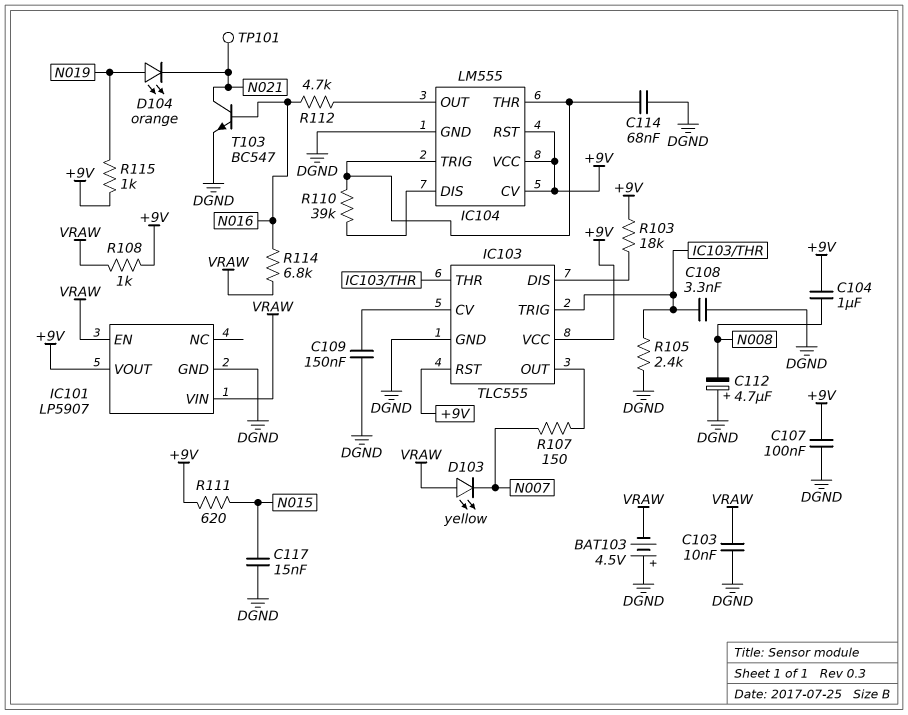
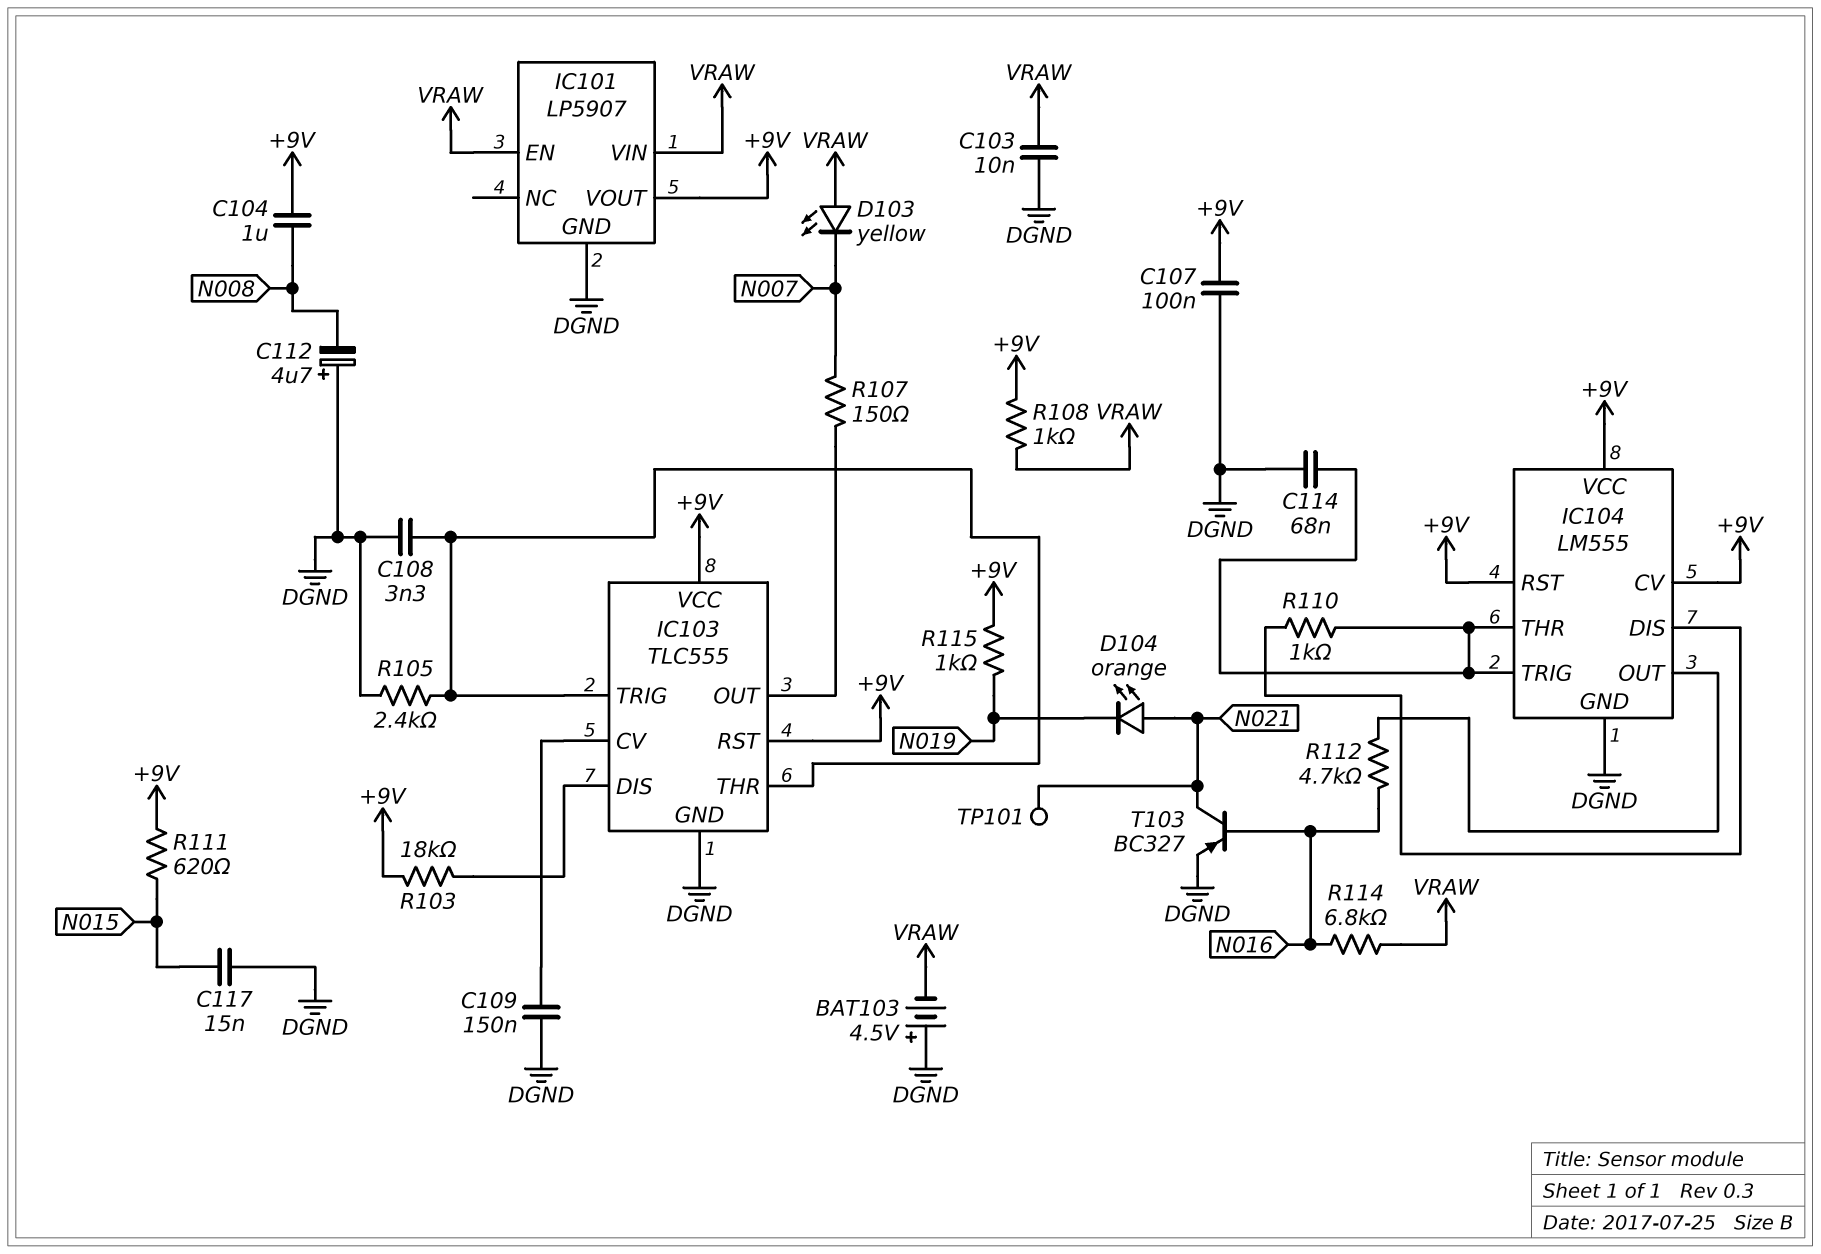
D104: LED orange (A N019, K N021) -> LED orange (A N021, K N019)
R110: 39k (IC104/DIS, IC104/THR) -> 1k (IC104/DIS, IC104/THR)
T103: NPN BC547 (B N016, C N021, E DGND) -> PNP BC327 (B N016, C N021, E DGND)

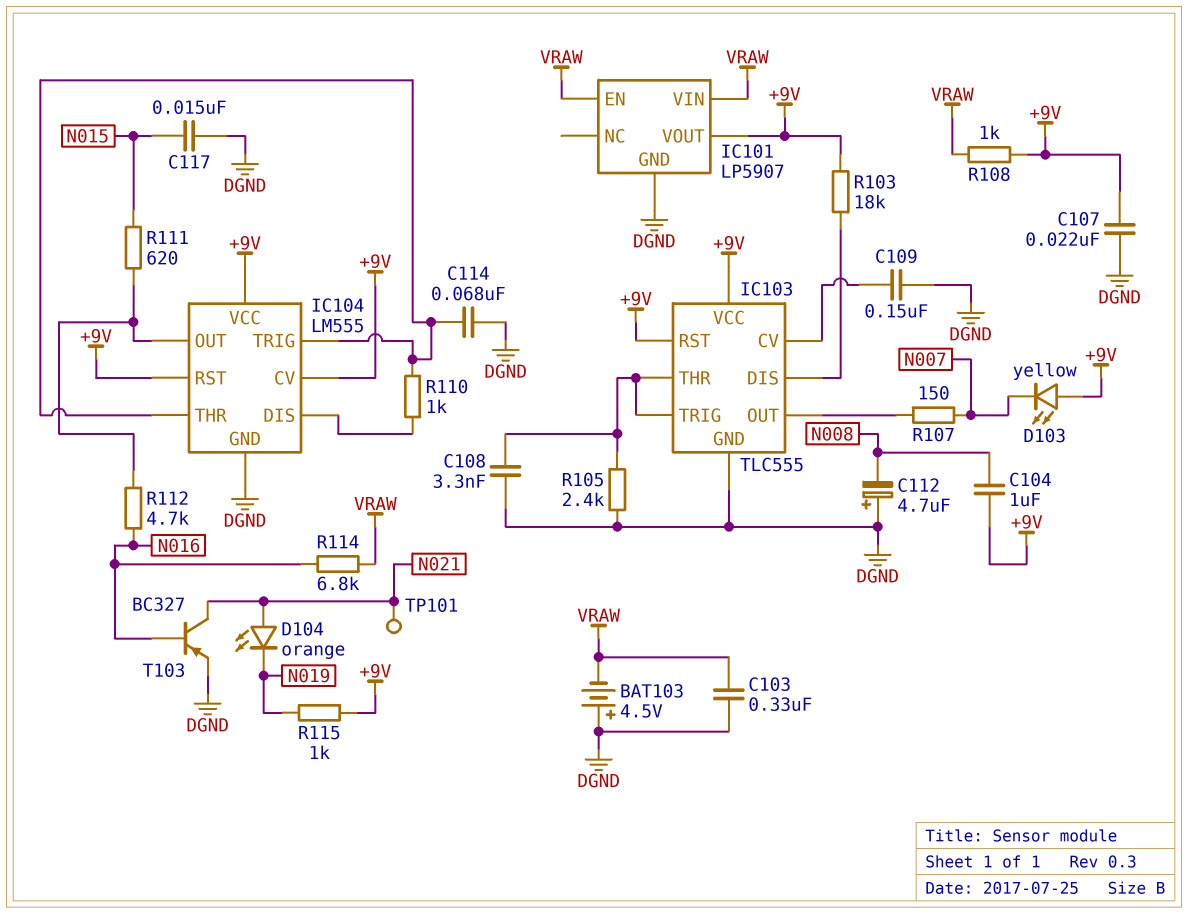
C103: 10nF (DGND, VRAW) -> 330nF (DGND, VRAW)
C107: 100nF (+9V, DGND) -> 22nF (+9V, DGND)
D103: LED yellow (A VRAW, K N007) -> LED yellow (A +9V, K N007)
R111: 620 (+9V, N015) -> 620 (IC104/OUT, N015)

